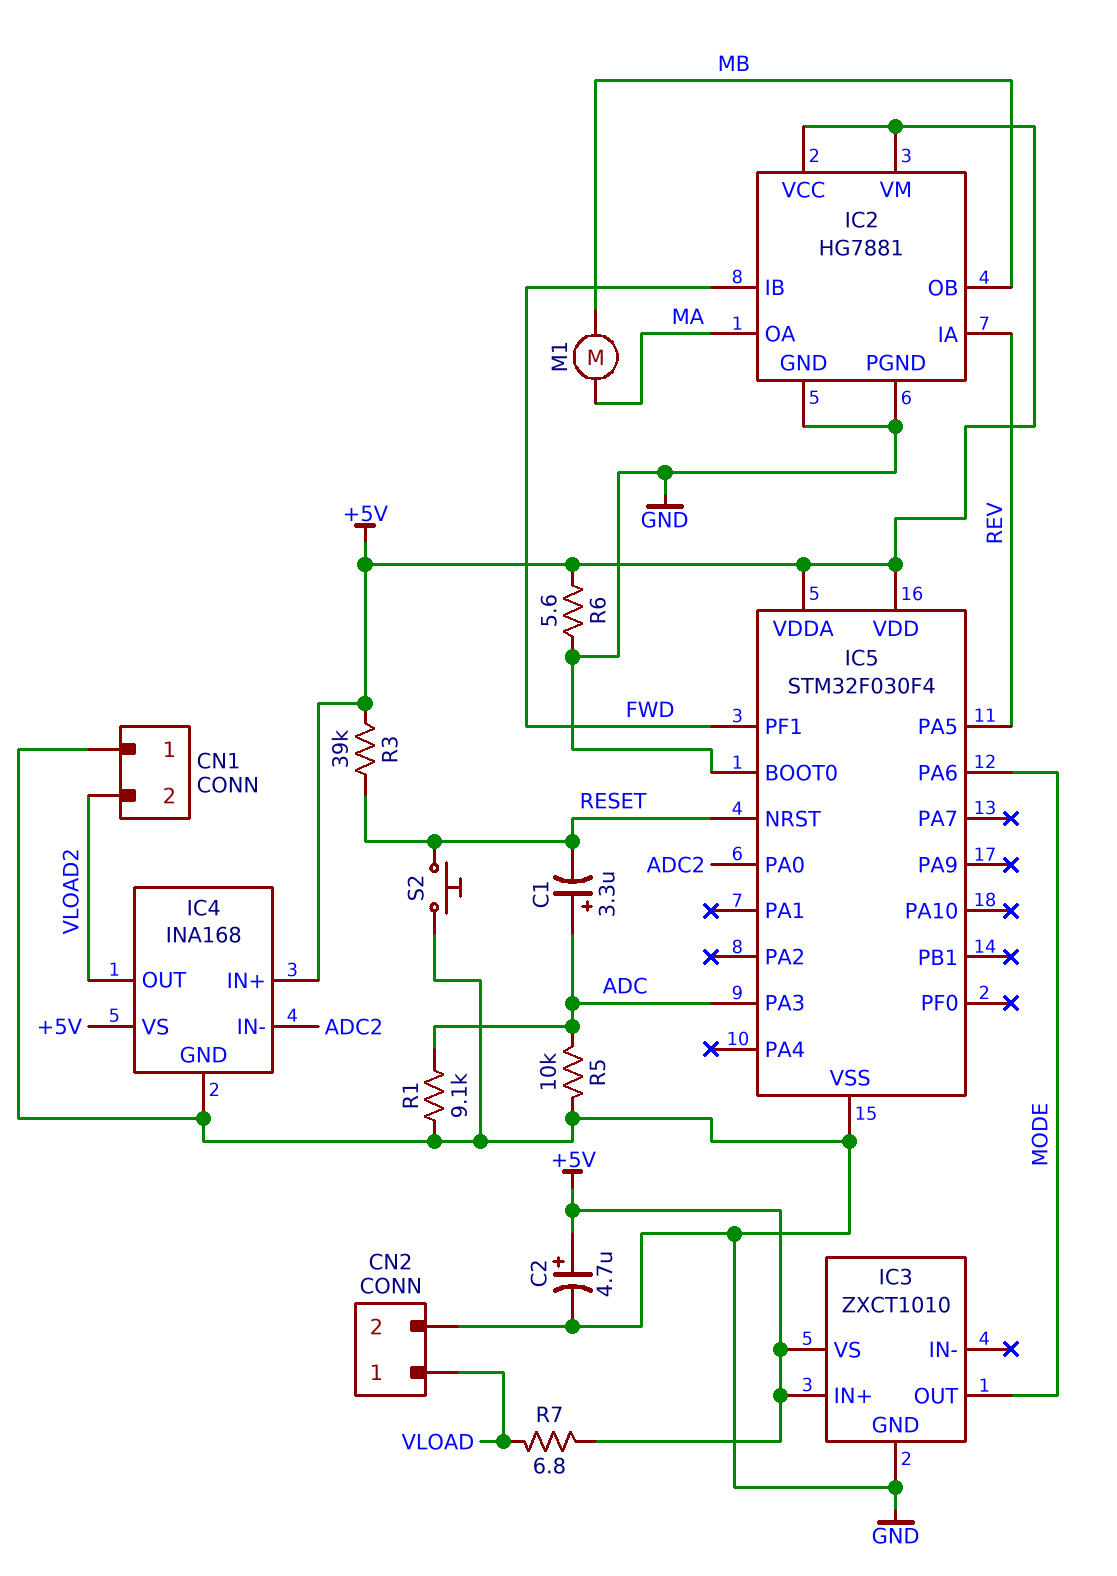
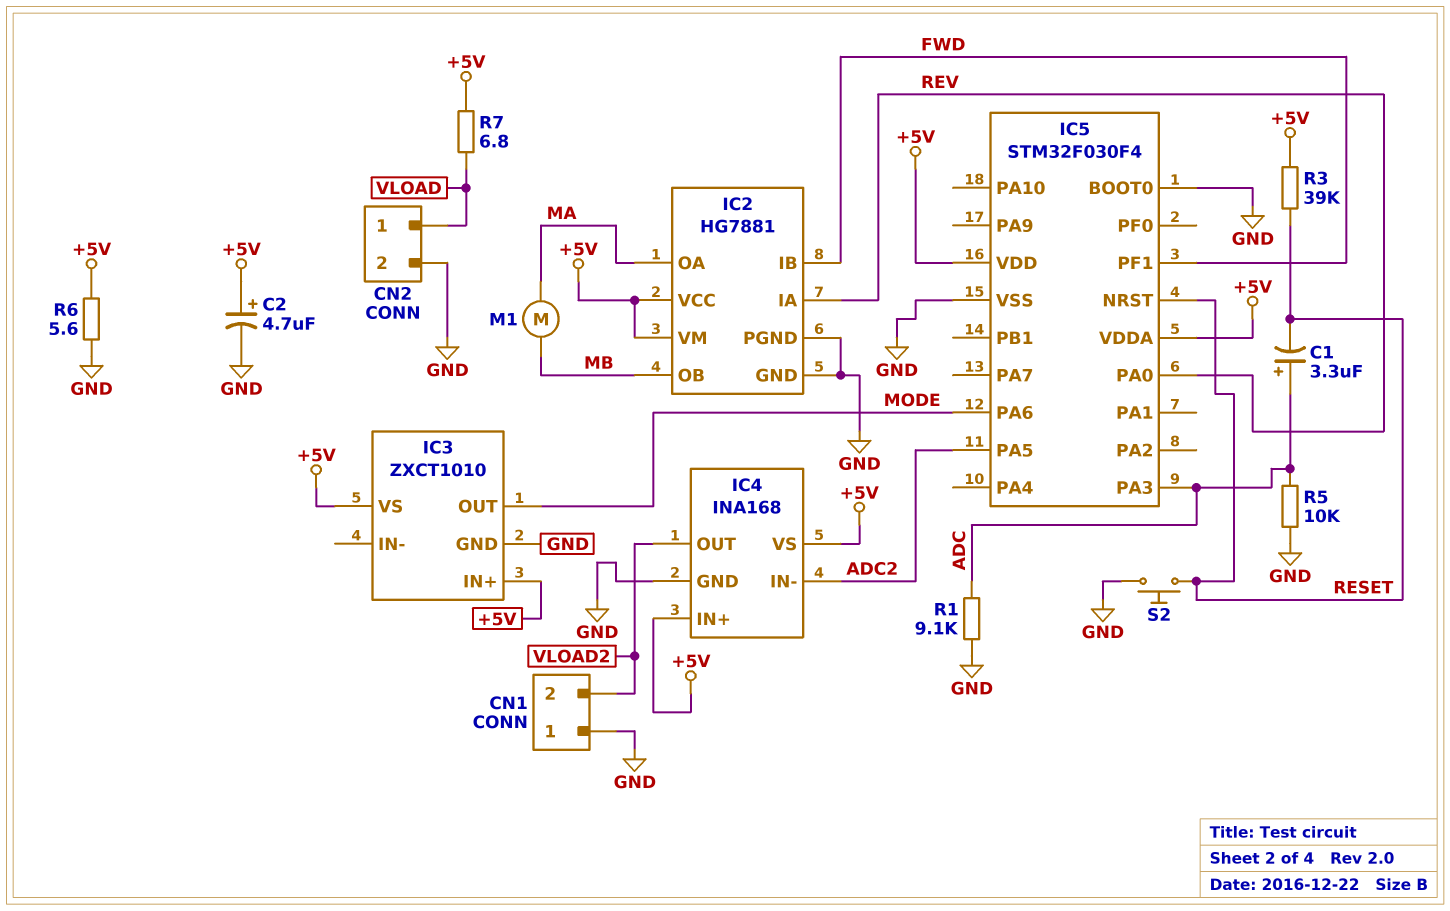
IC5 pin PA0: ADC2 -> REV
IC5 pin PA5: REV -> ADC2

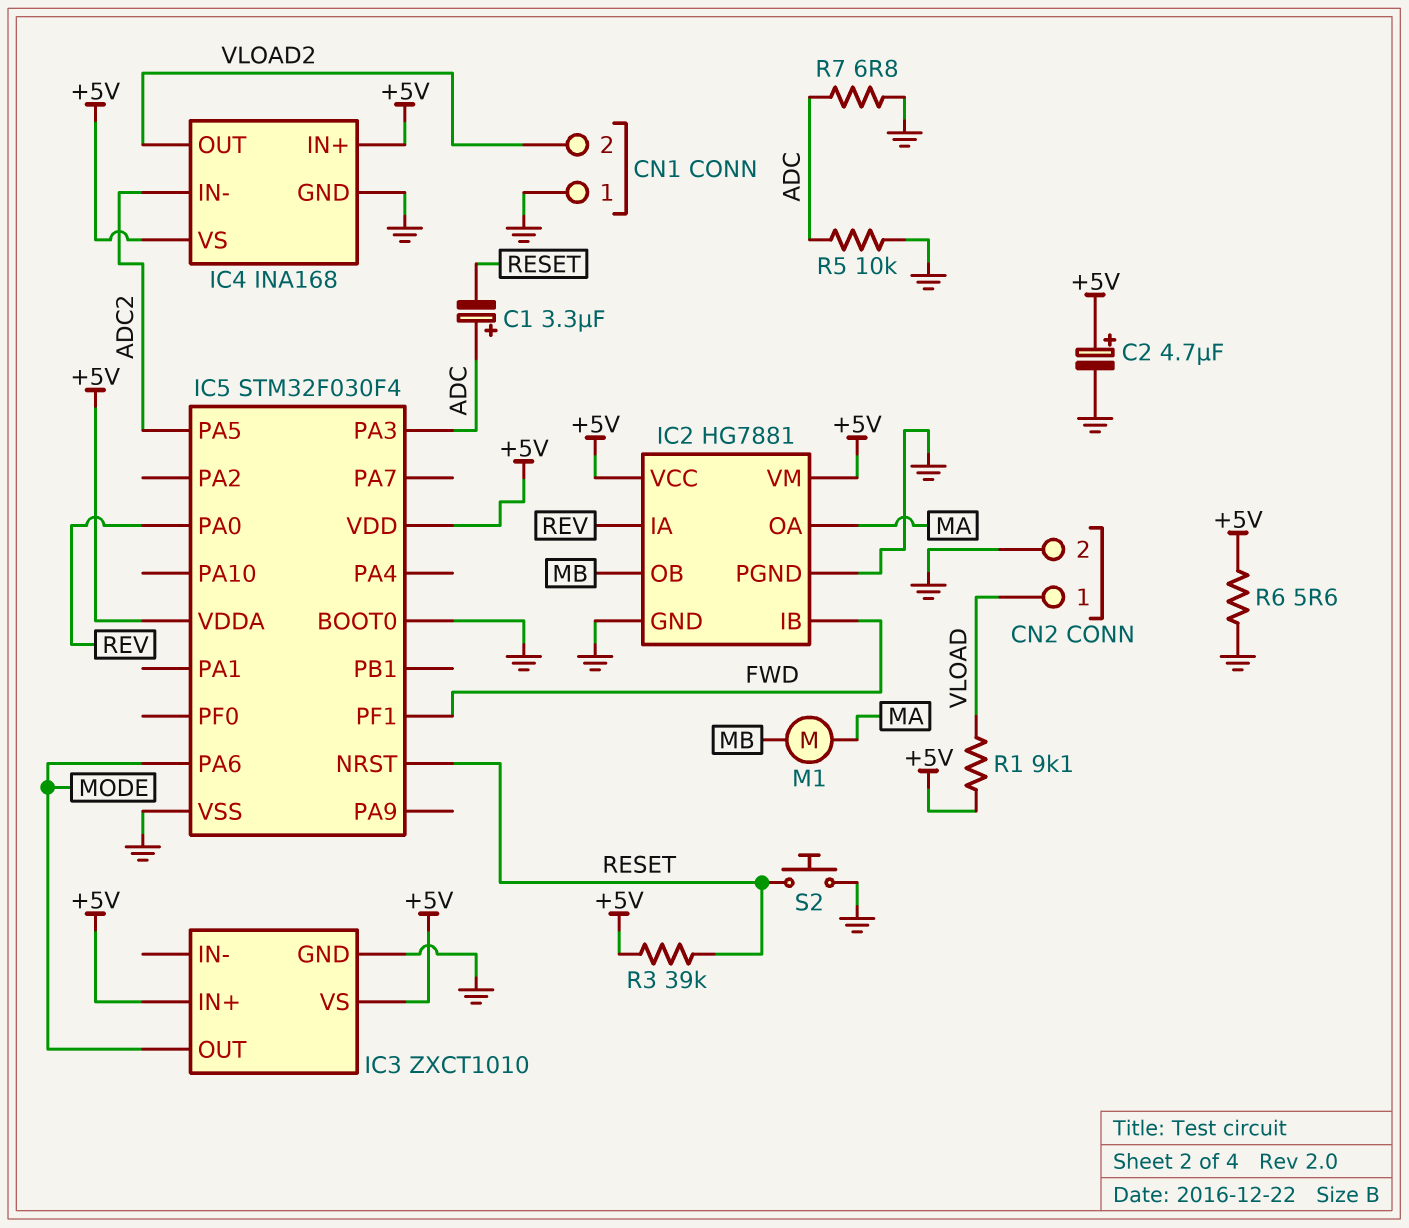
R1: 9.1k (ADC, GND) -> 9.1k (+5V, VLOAD)
R7: 6.8 (+5V, VLOAD) -> 6.8 (ADC, GND)

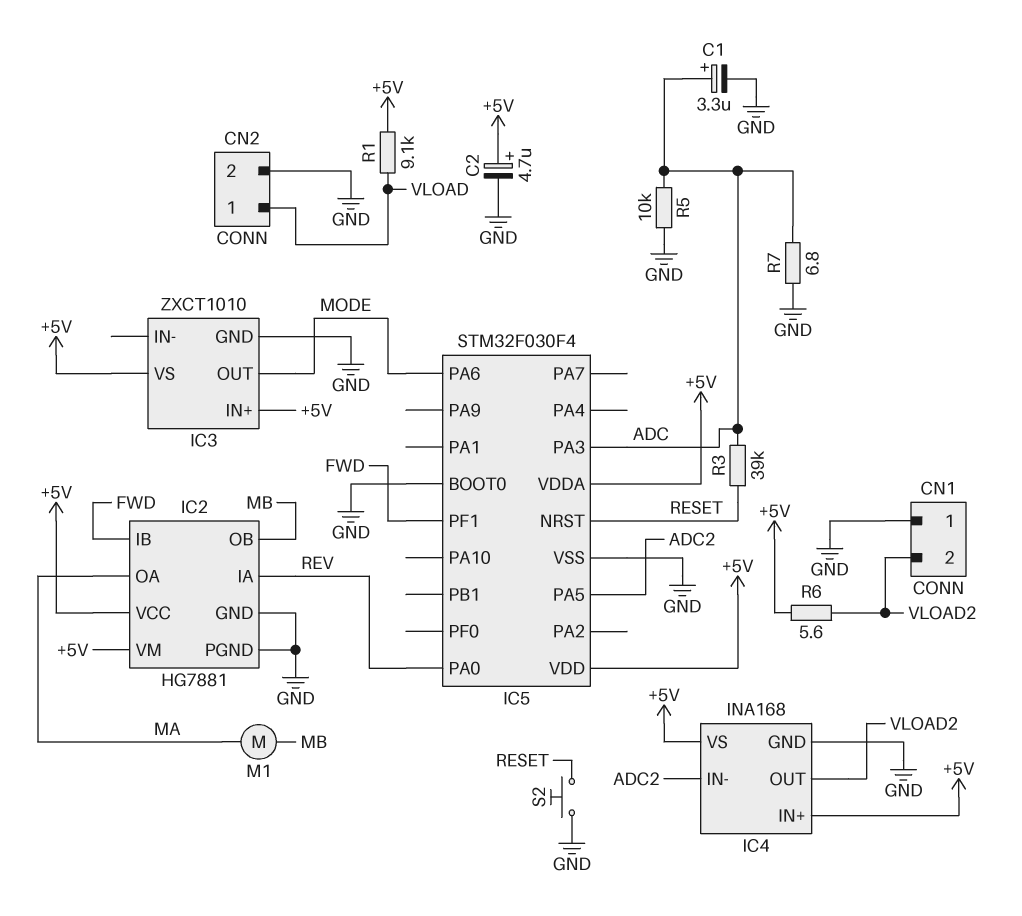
C1: 3.3uF (plus ADC, minus RESET) -> 3.3uF (plus ADC, minus GND)
R3: 39k (+5V, RESET) -> 39k (ADC, RESET)
R6: 5.6 (+5V, GND) -> 5.6 (+5V, VLOAD2)

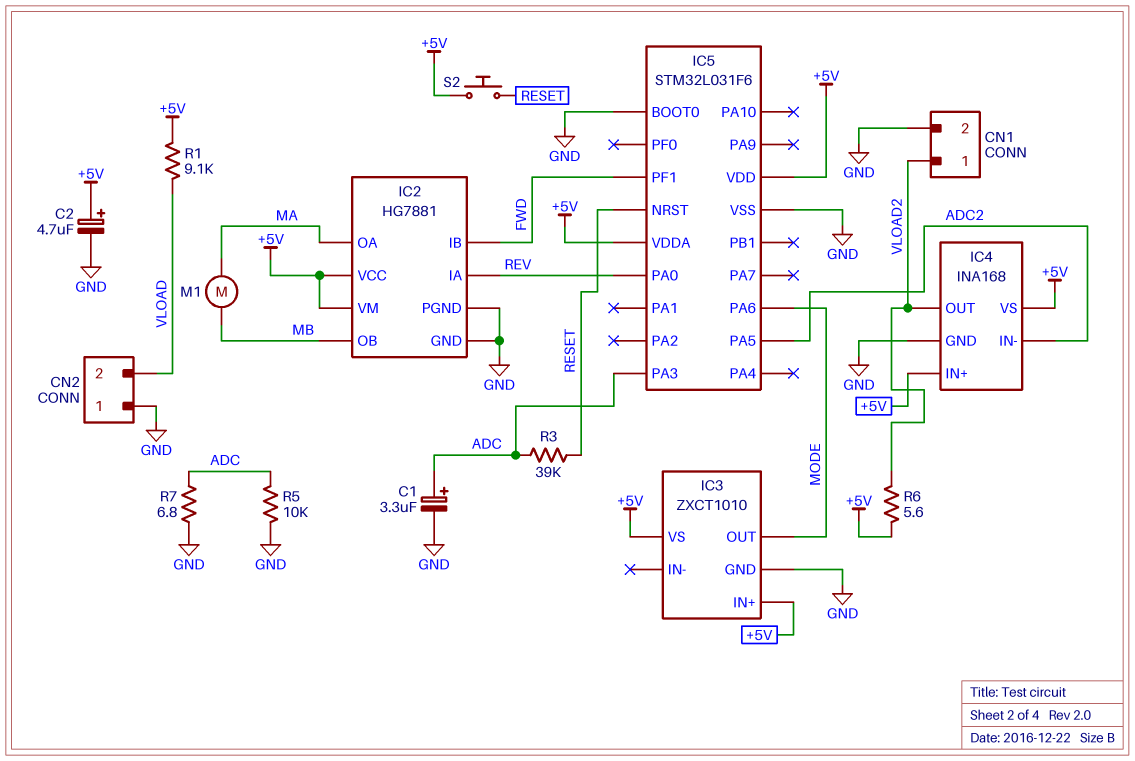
CN1 pin 1: GND -> VLOAD2
CN1 pin 2: VLOAD2 -> GND
CN2 pin 1: VLOAD -> GND
CN2 pin 2: GND -> VLOAD
IC5: STM32F030F4 -> STM32L031F6
S2: button (GND, RESET) -> button (+5V, RESET)

